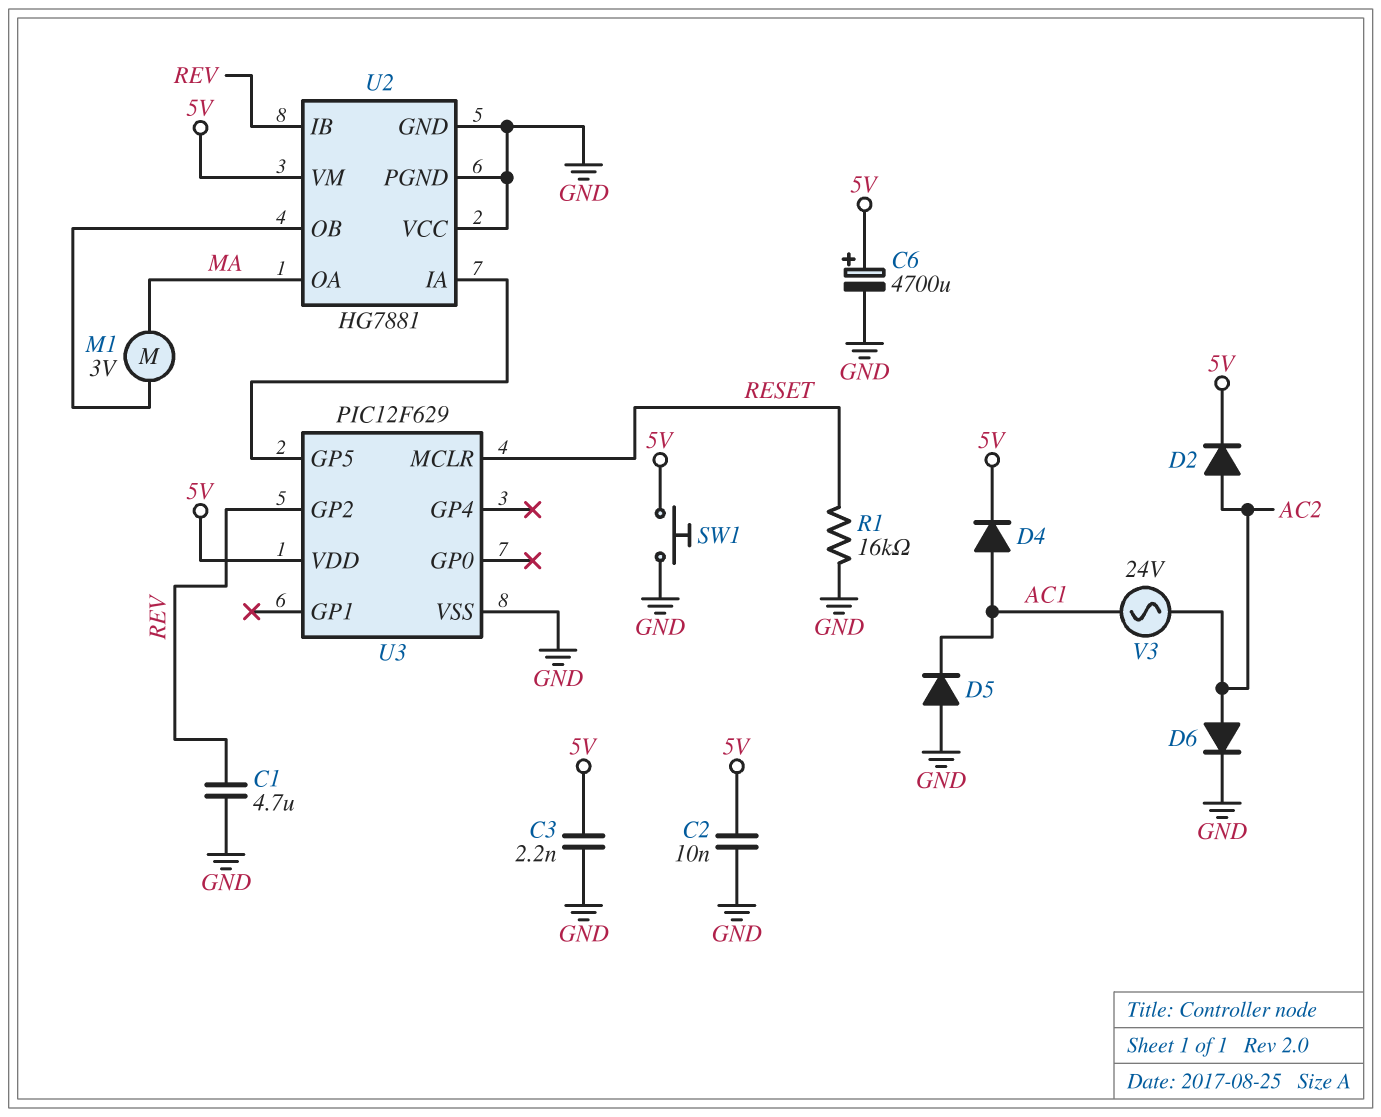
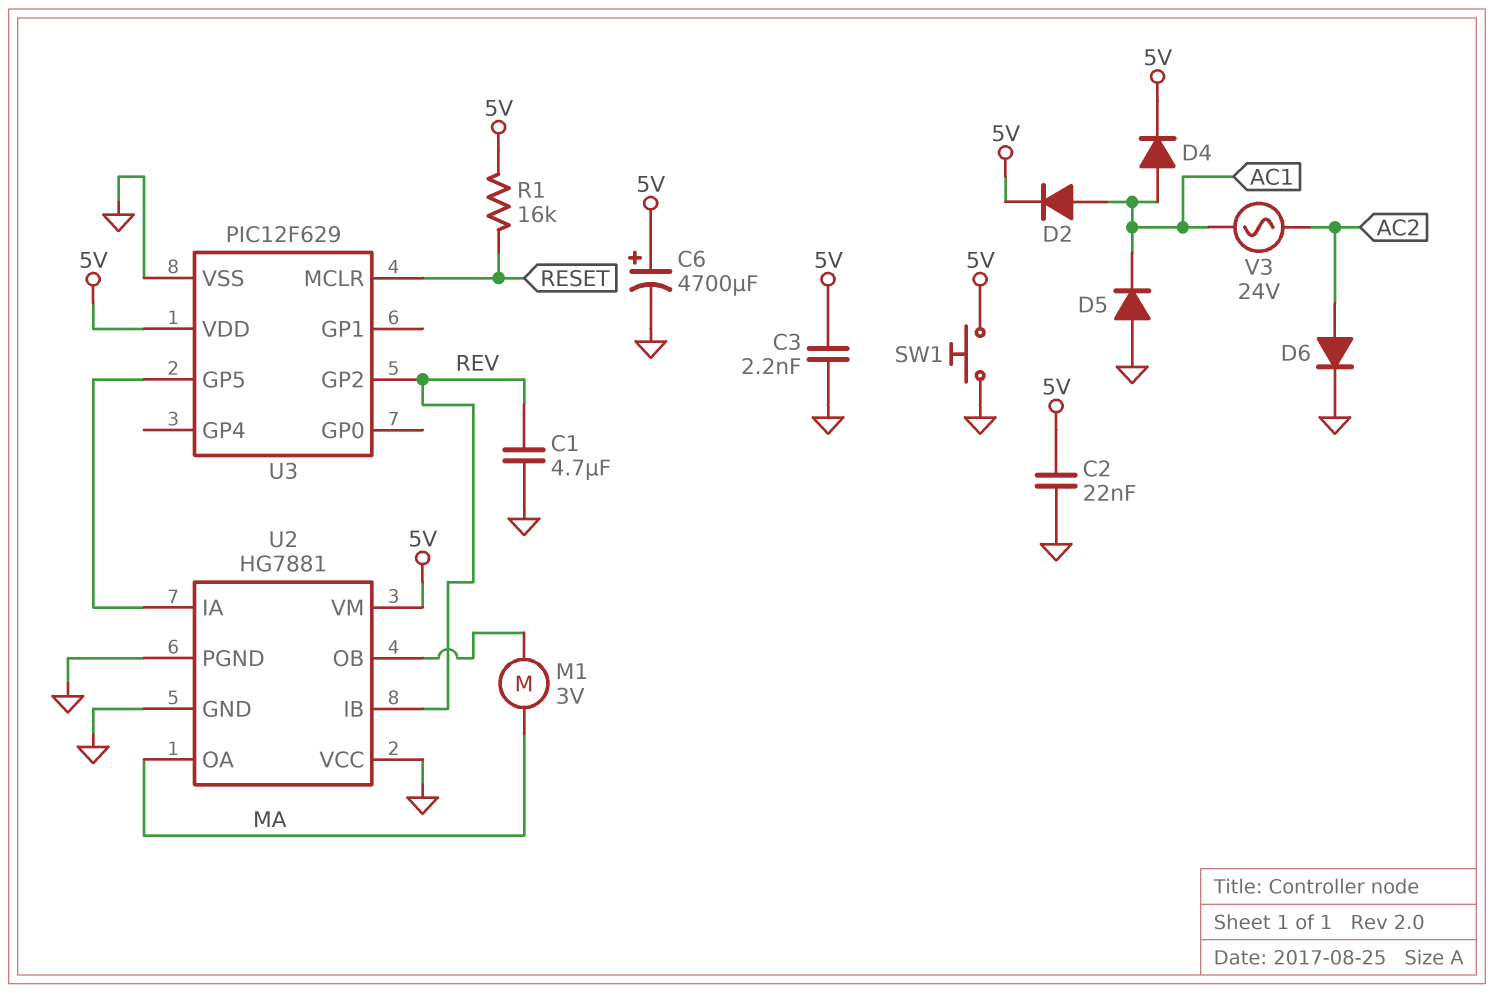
C2: 10nF (5V, GND) -> 22nF (5V, GND)
D2: diode (A AC2, K 5V) -> diode (A AC1, K 5V)
R1: 16k (GND, RESET) -> 16k (5V, RESET)

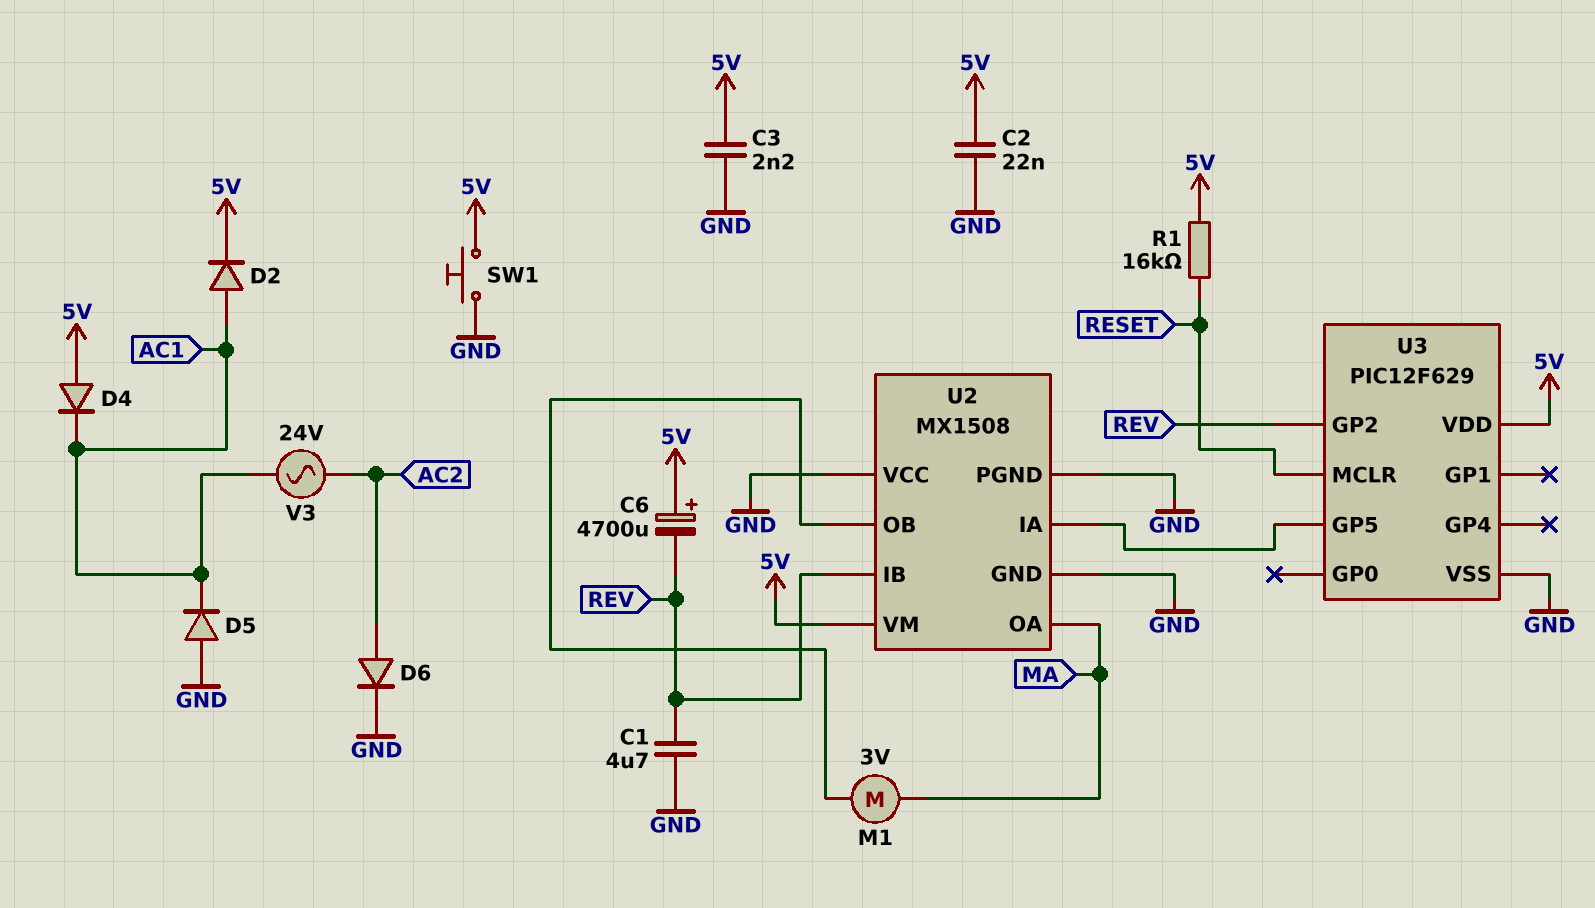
C6: 4700uF (plus 5V, minus GND) -> 4700uF (plus 5V, minus REV)
D4: diode (A AC1, K 5V) -> diode (A 5V, K AC1)
U2: HG7881 -> MX1508

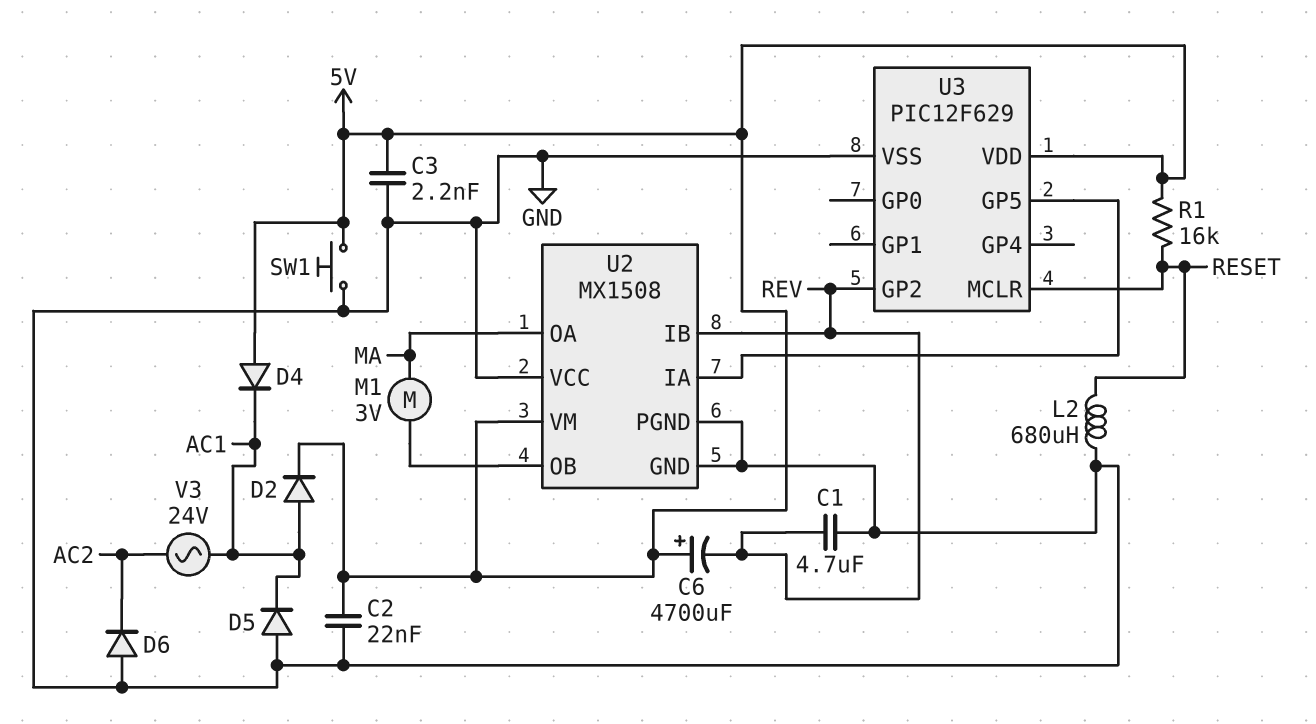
D6: diode (A AC2, K GND) -> diode (A GND, K AC2)
L2: none -> 680uH (GND, RESET)

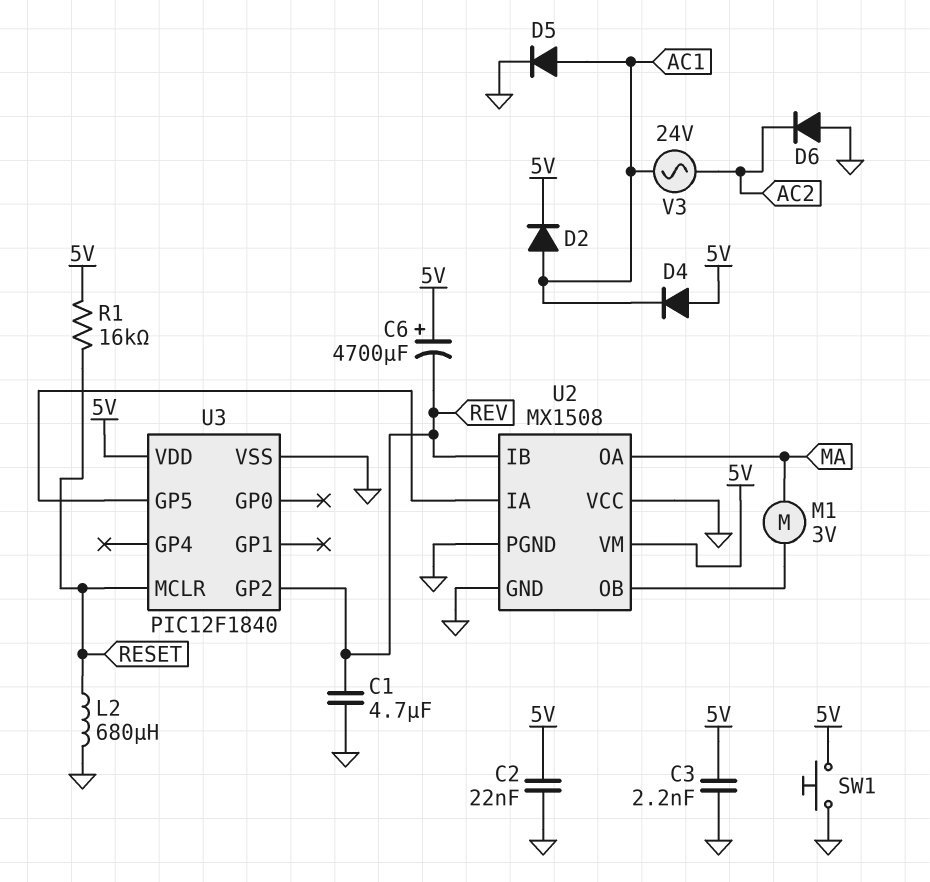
D5: diode (A GND, K AC1) -> diode (A AC1, K GND)
U3: PIC12F629 -> PIC12F1840

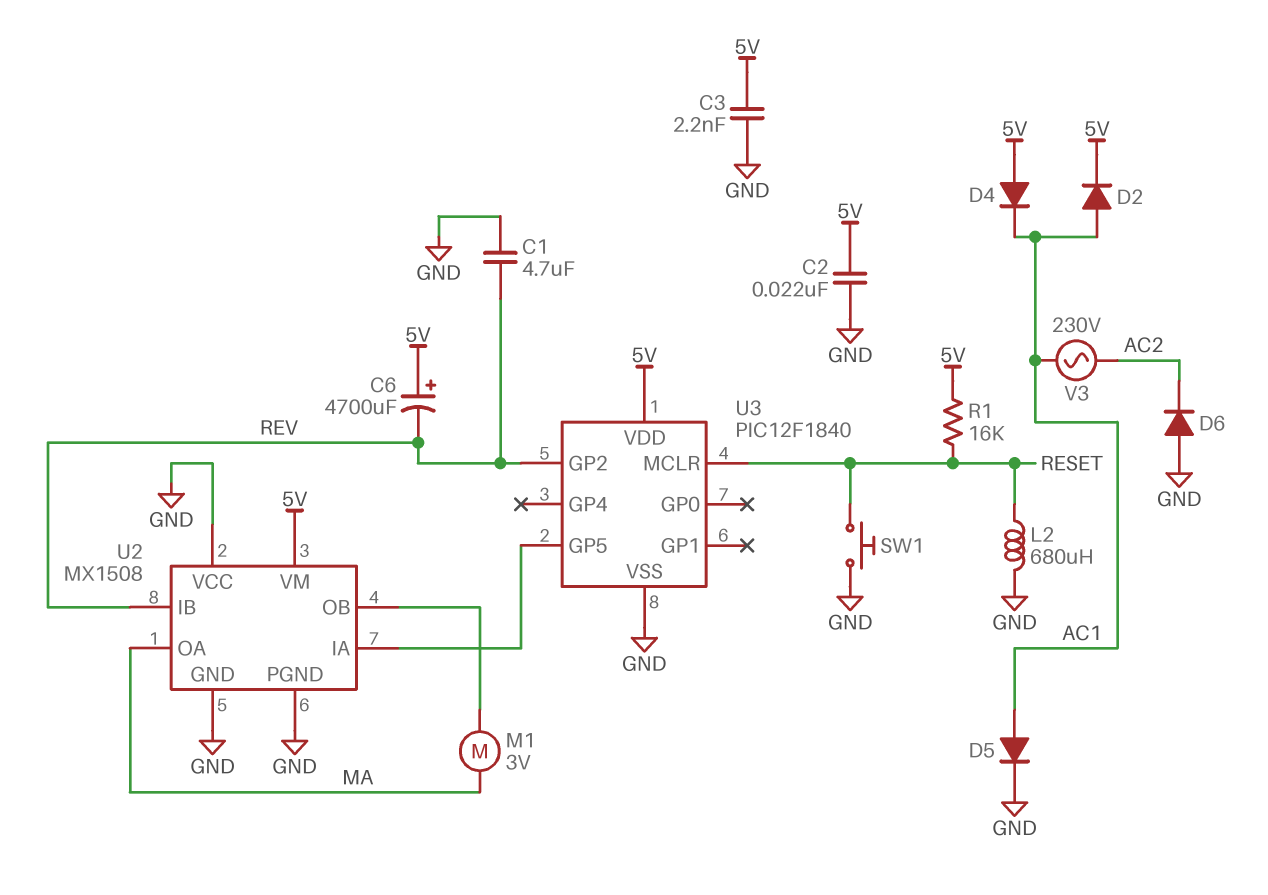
SW1: button (5V, GND) -> button (GND, RESET)
V3: AC 24V (AC1, AC2) -> AC 230V (AC1, AC2)

